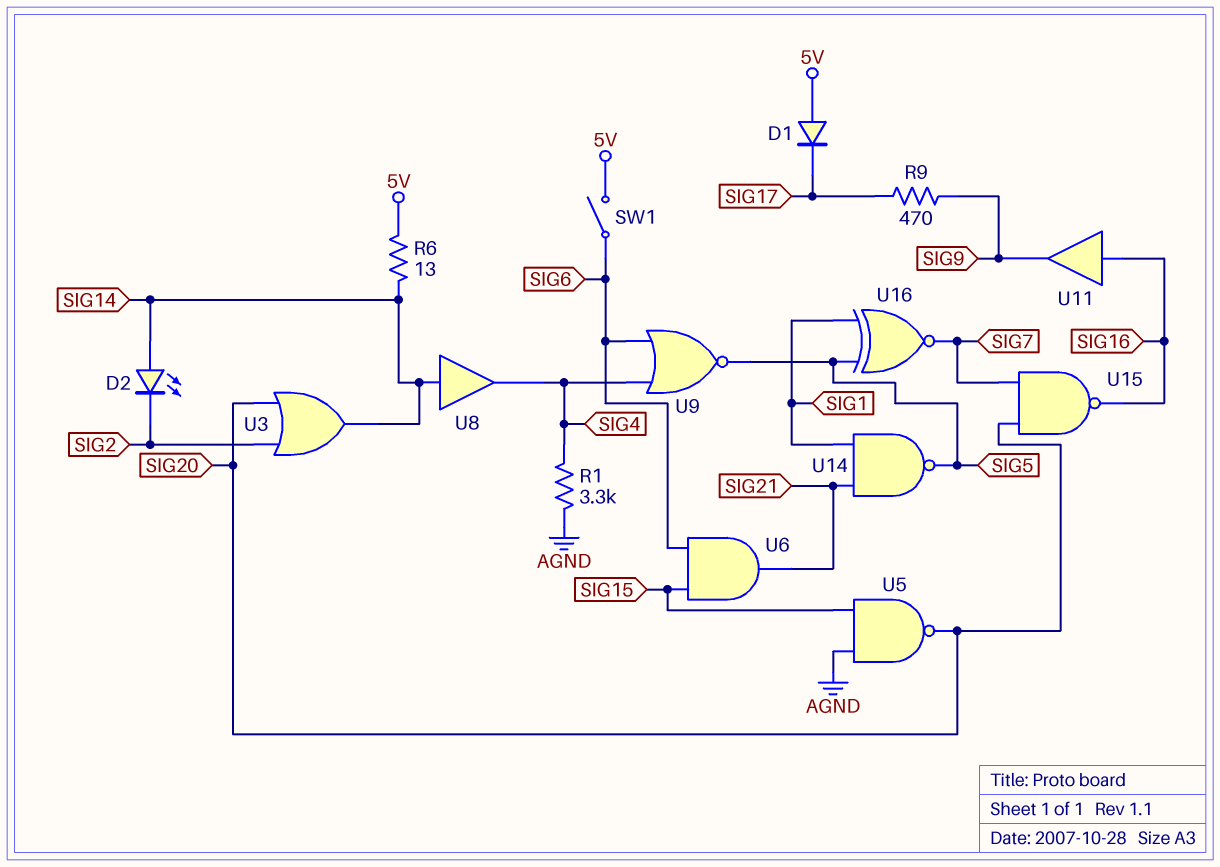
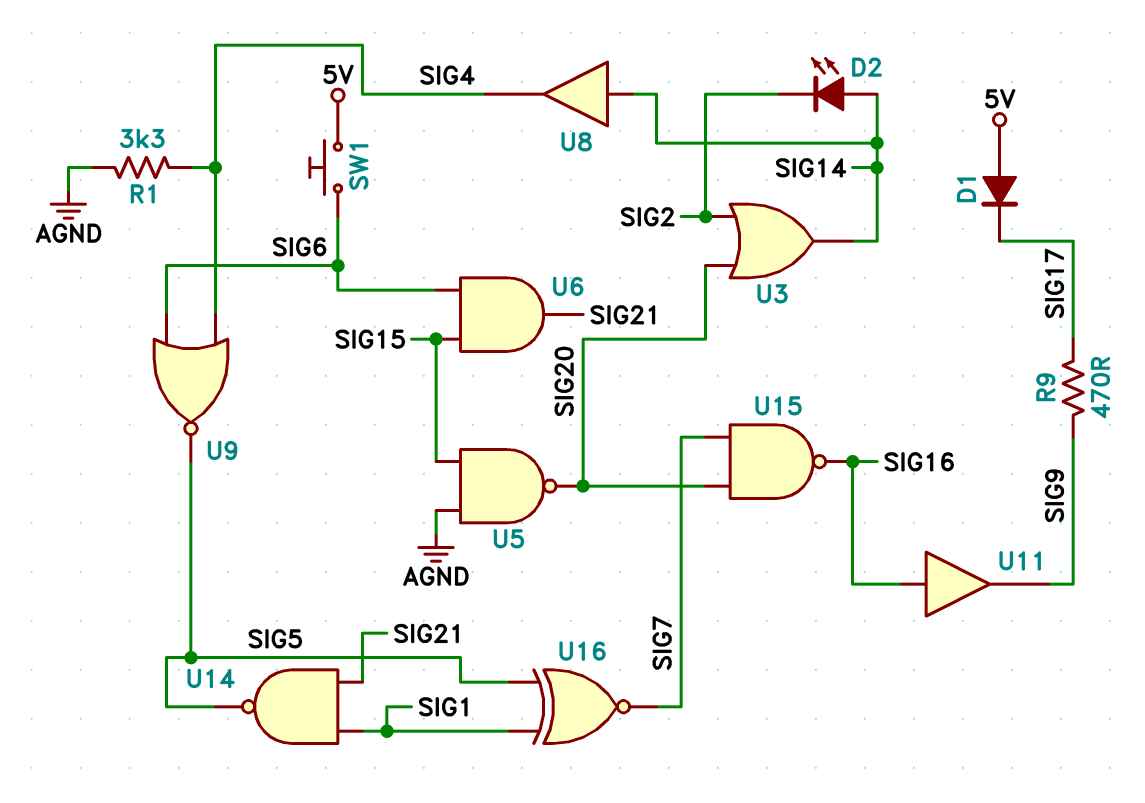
R6: 13 (5V, SIG14) -> none
SW1: switch (5V, SIG6) -> button (5V, SIG6)

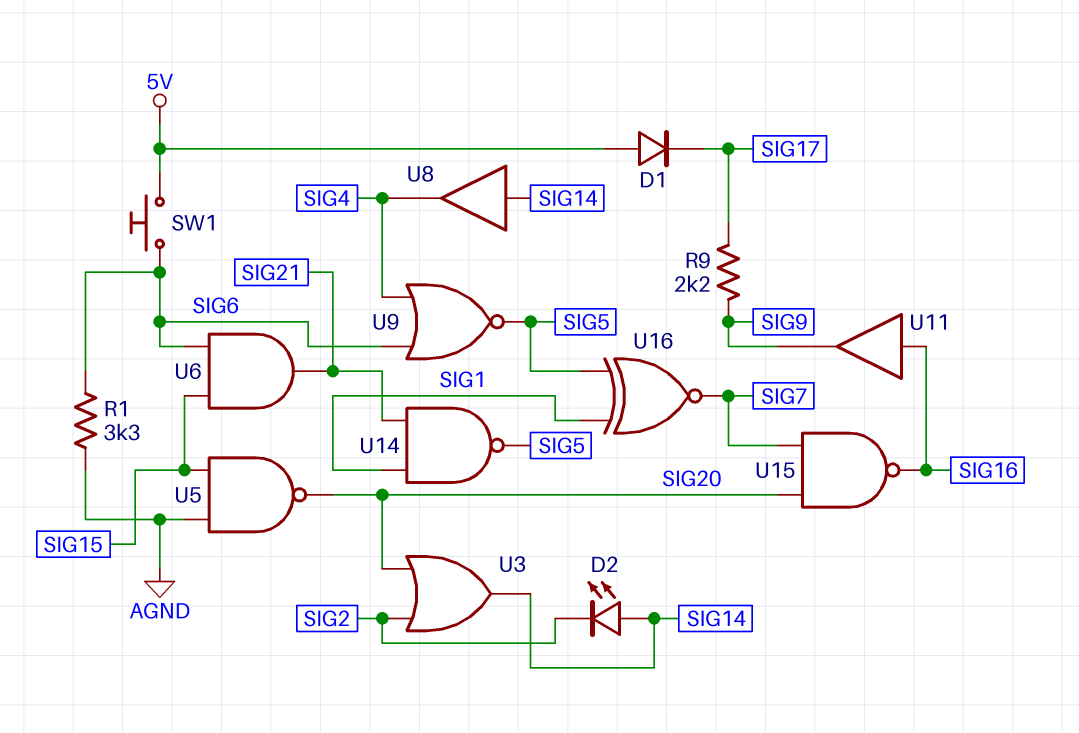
R1: 3.3k (AGND, SIG4) -> 3.3k (AGND, SIG6)
R9: 470 (SIG9, SIG17) -> 2.2k (SIG9, SIG17)

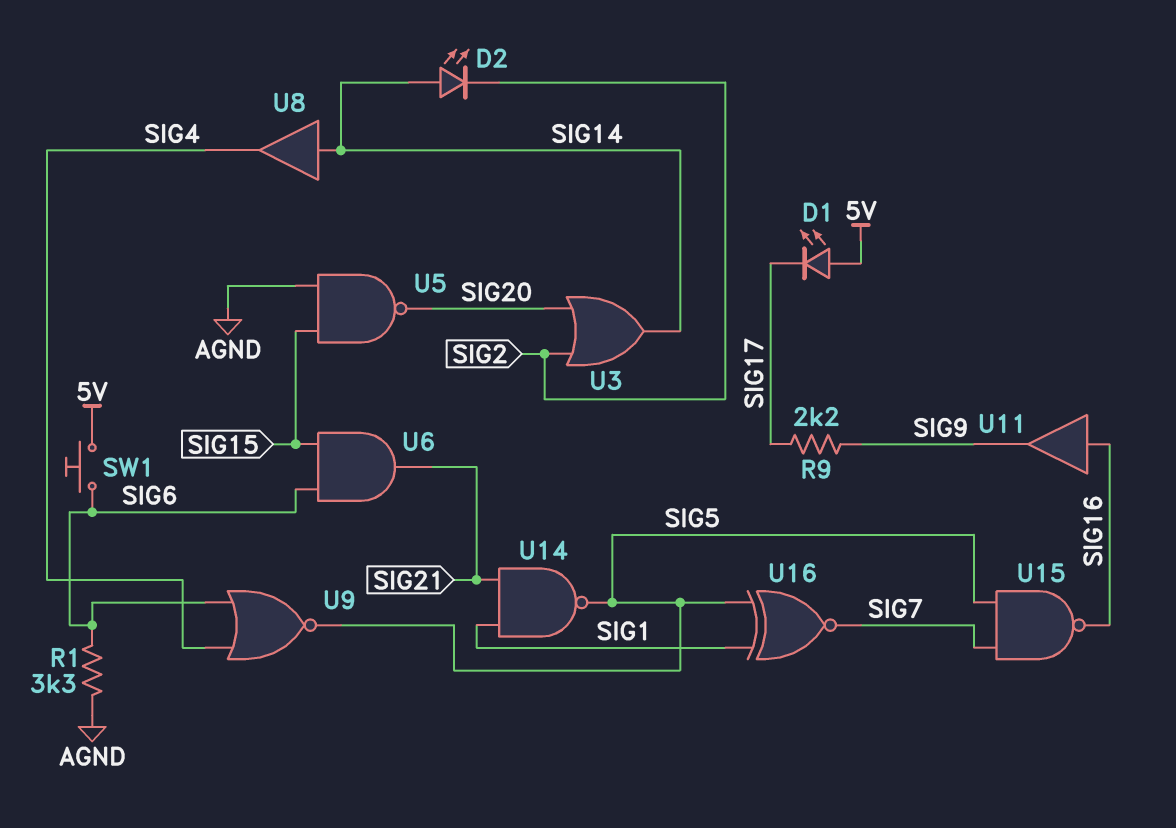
D1: diode (A 5V, K SIG17) -> LED (A 5V, K SIG17)
U15: NAND (in SIG7, in SIG20, out SIG16) -> NAND (in SIG5, in SIG7, out SIG16)

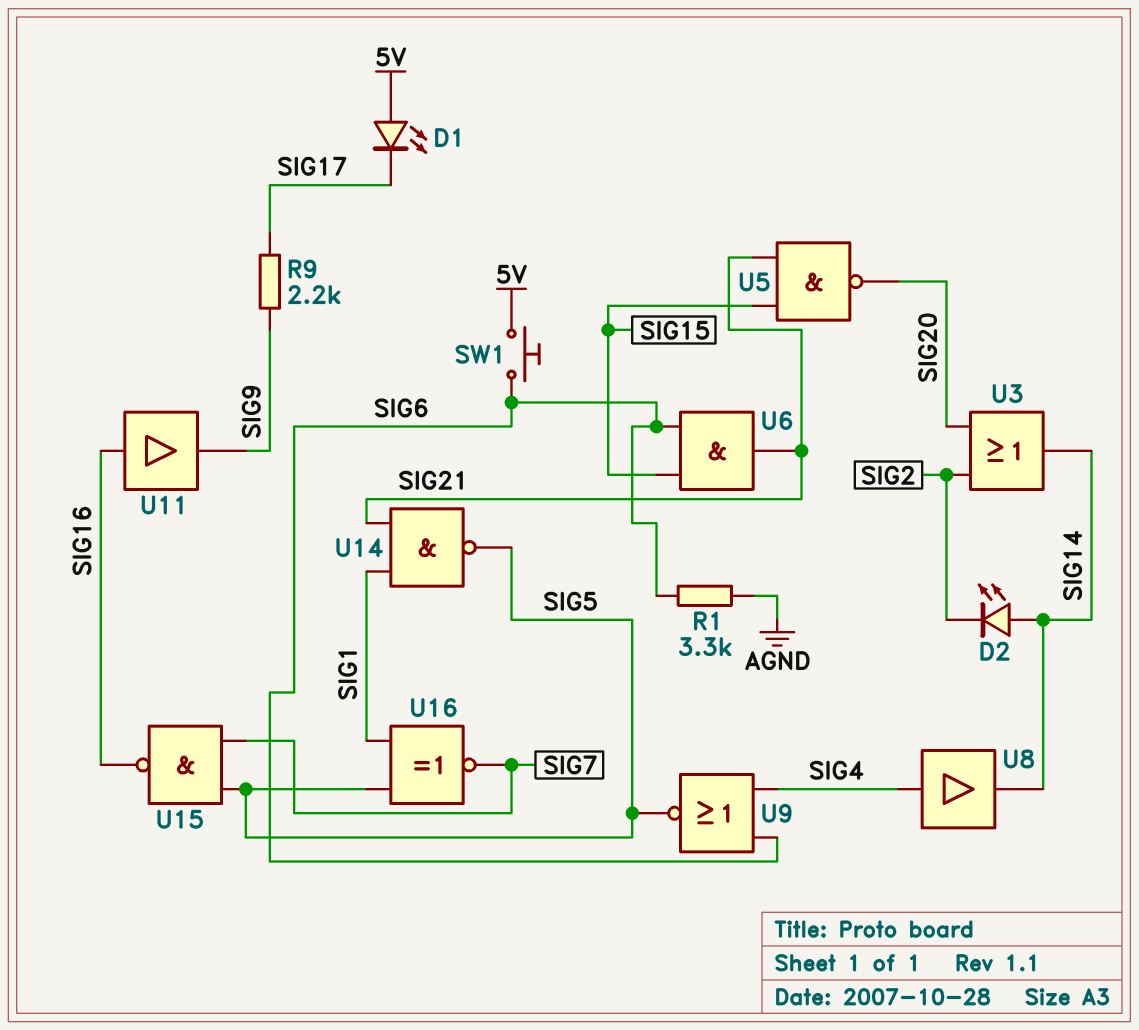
U5: NAND (in AGND, in SIG15, out SIG20) -> NAND (in SIG15, in SIG21, out SIG20)
U8: buffer (in SIG14, out SIG4) -> buffer (in SIG4, out SIG14)

